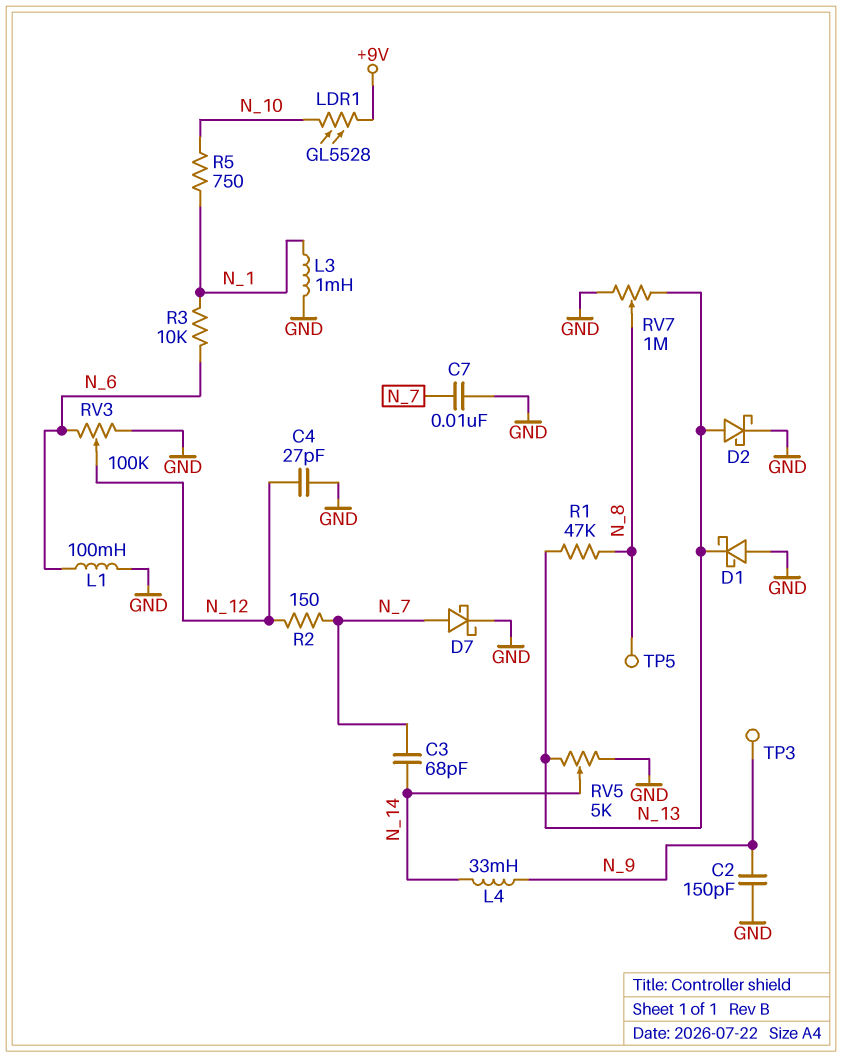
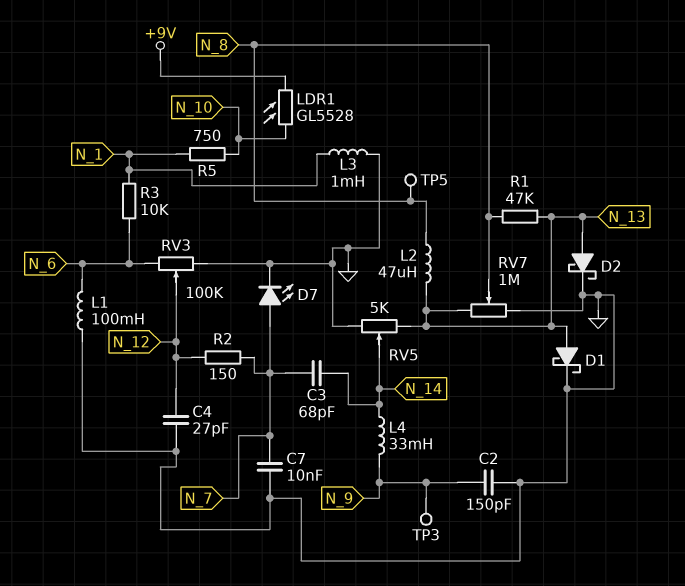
D1: schottky (A GND, K N_13) -> schottky (A N_13, K GND)
D7: schottky (A N_7, K GND) -> LED (A N_7, K GND)
L2: none -> 47uH (N_8, N_13)

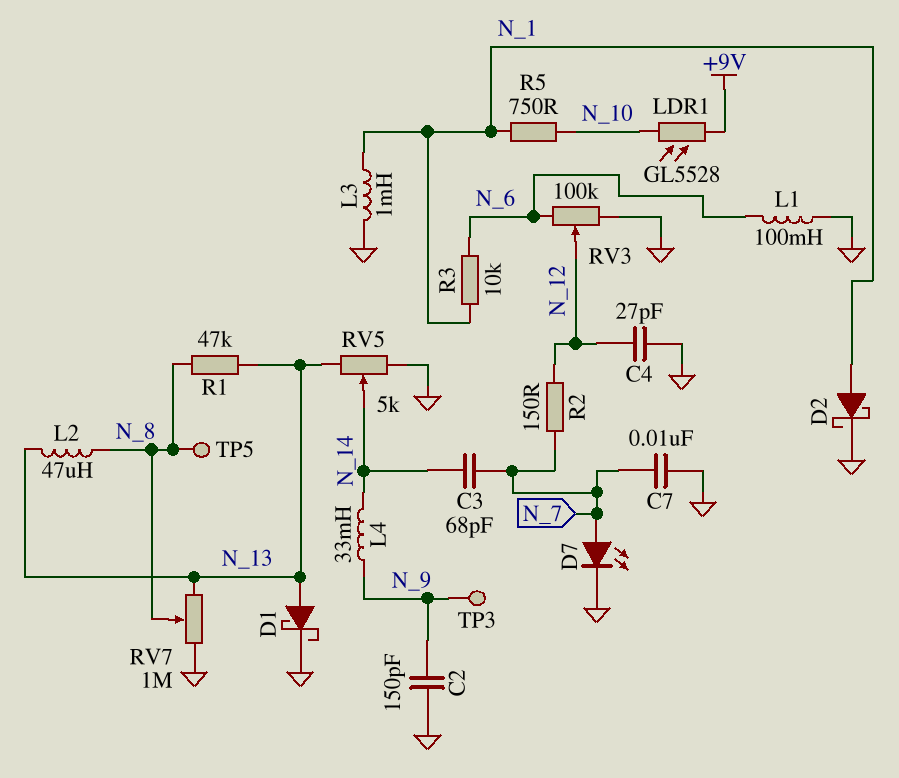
D2: schottky (A N_13, K GND) -> schottky (A N_1, K GND)

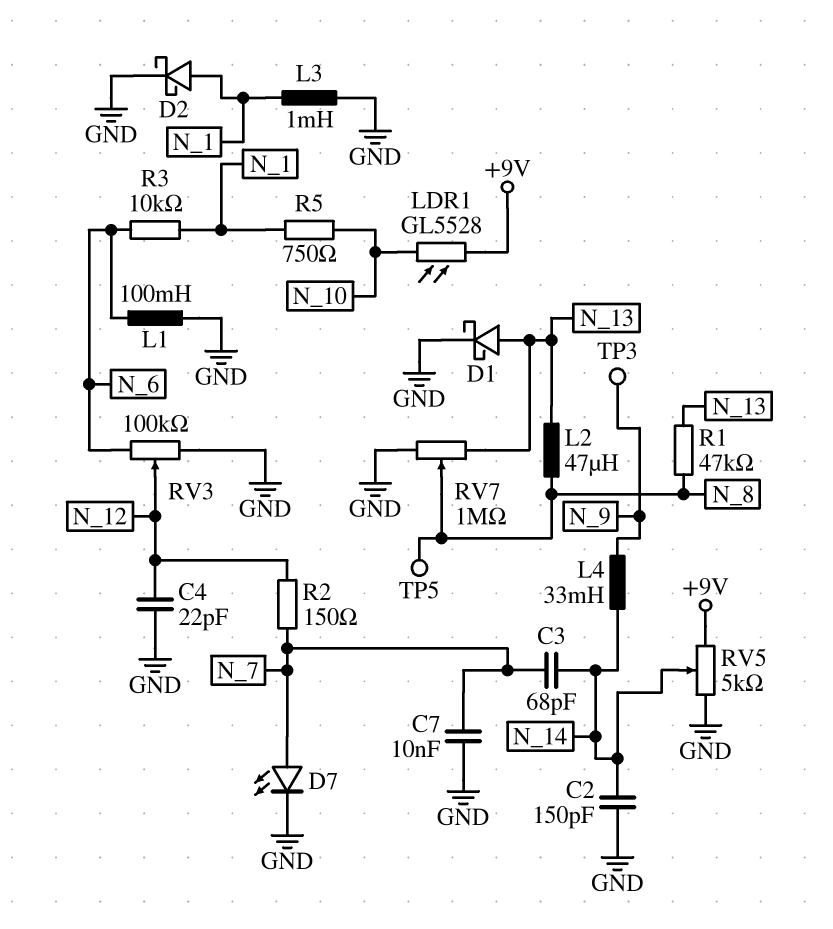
C2: 150pF (GND, N_9) -> 150pF (GND, N_14)
C4: 27pF (GND, N_12) -> 22pF (GND, N_12)
RV5: 5k (GND, N_13, wiper N_14) -> 5k (+9V, GND, wiper N_14)

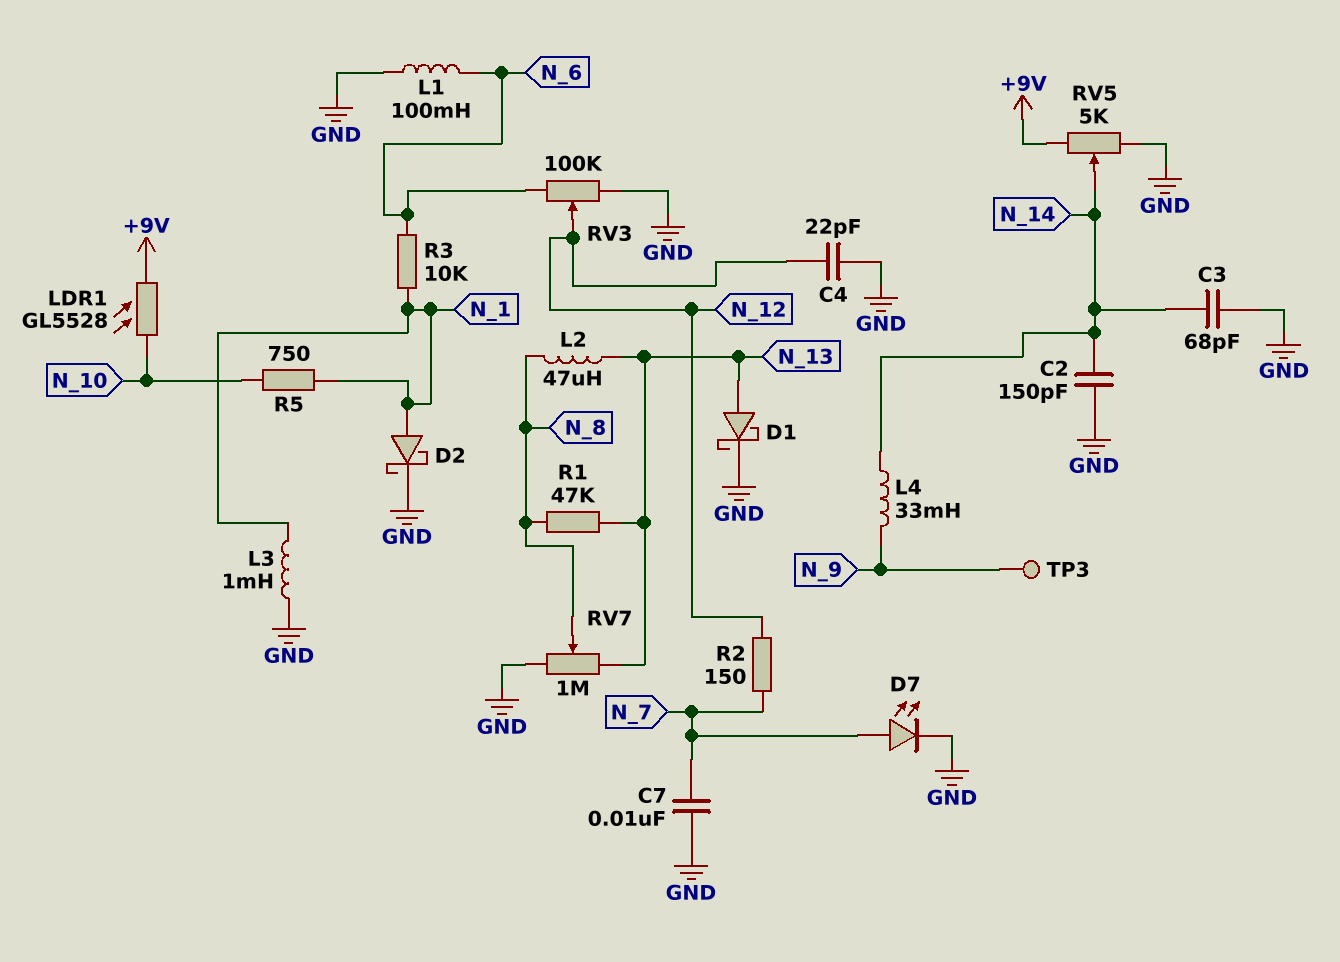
C3: 68pF (N_7, N_14) -> 68pF (GND, N_14)
TP5: test point (N_8) -> none

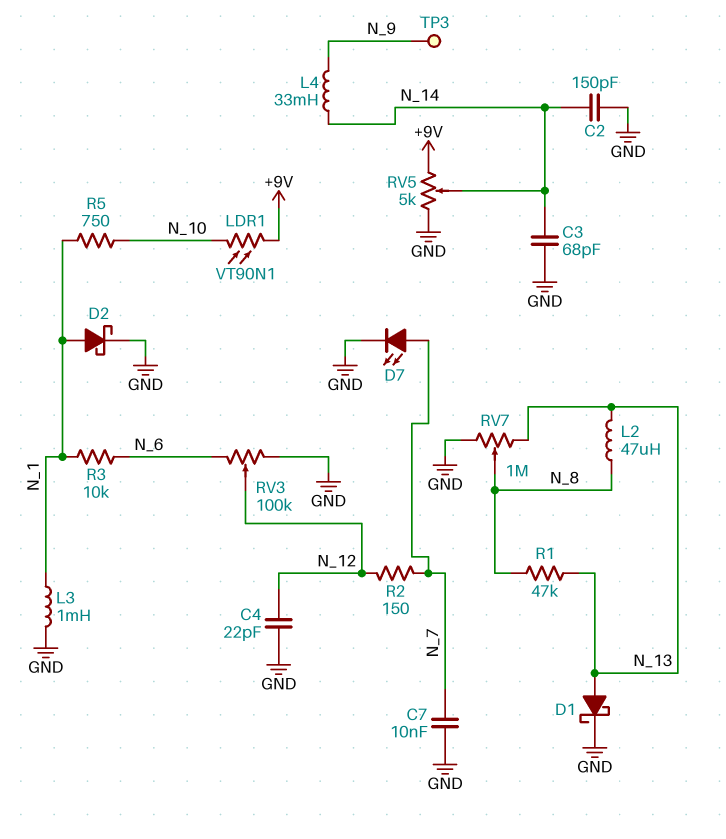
L1: 100mH (GND, N_6) -> none
LDR1: GL5528 (+9V, N_10) -> VT90N1 (+9V, N_10)

